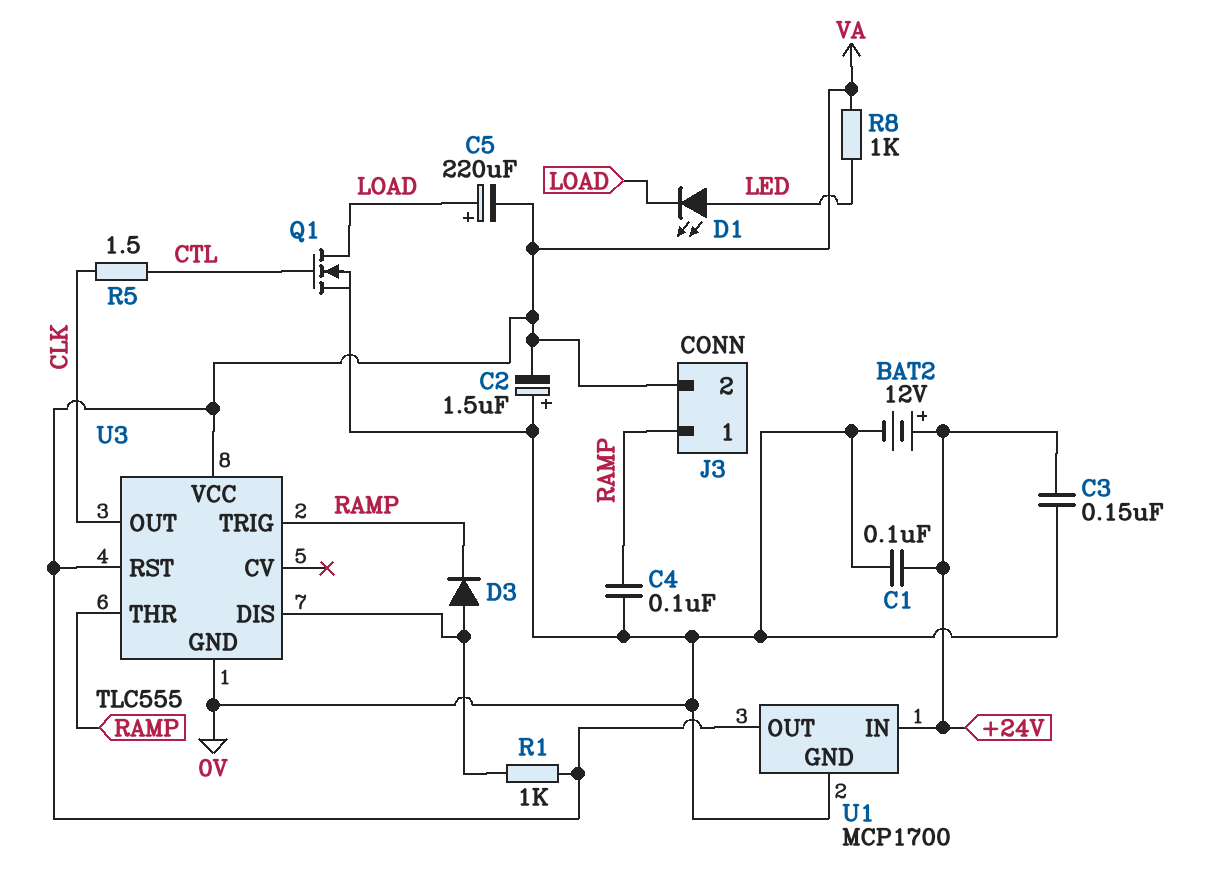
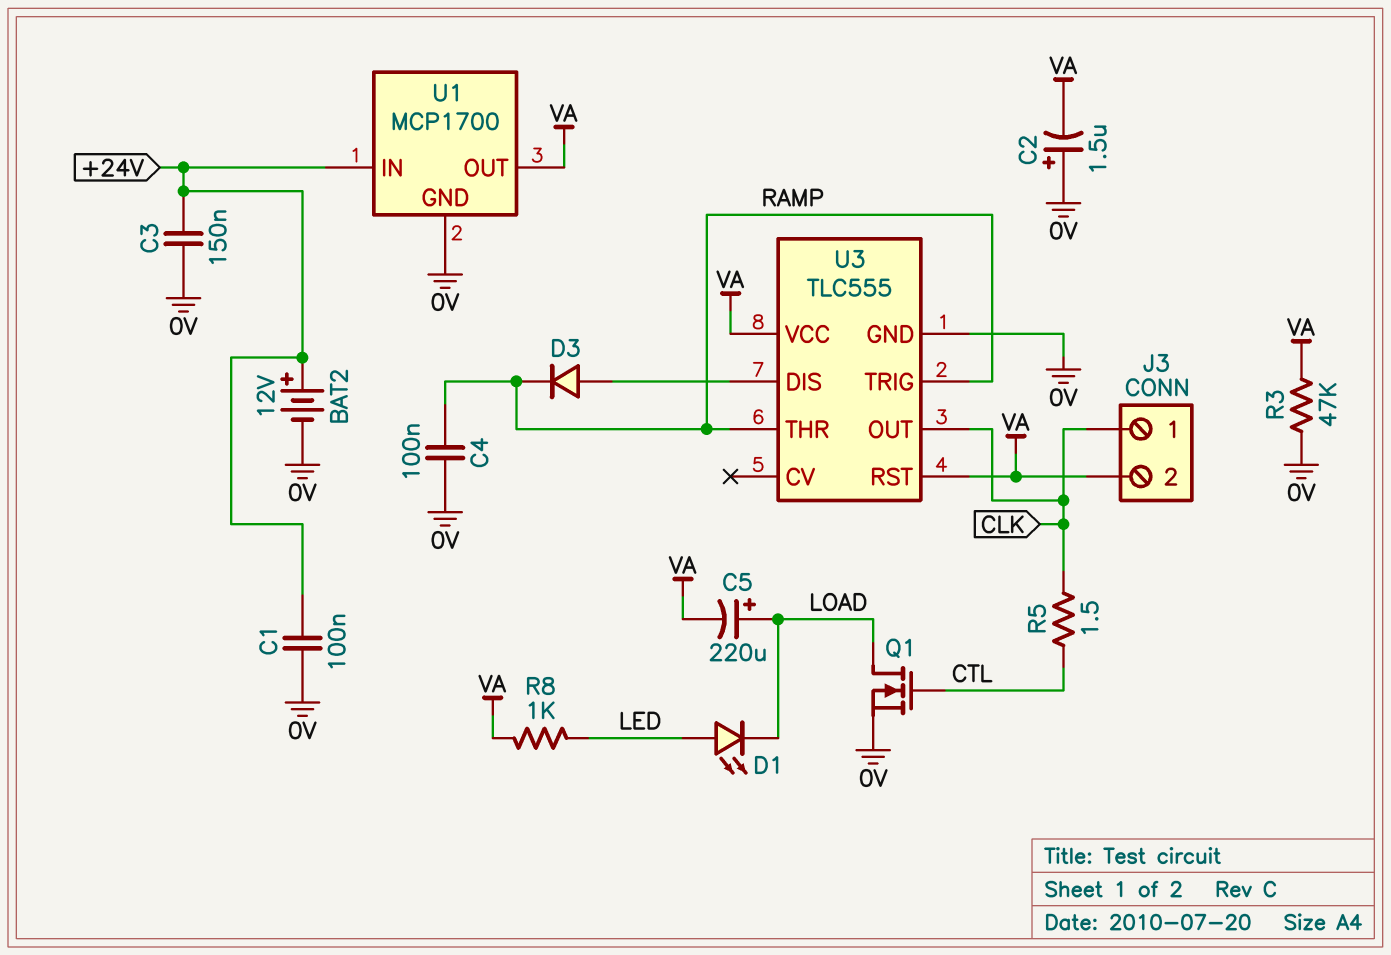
J3 pin 1: RAMP -> CLK
R1: 1k (U3/DIS, VA) -> none
R3: none -> 47k (0V, VA)

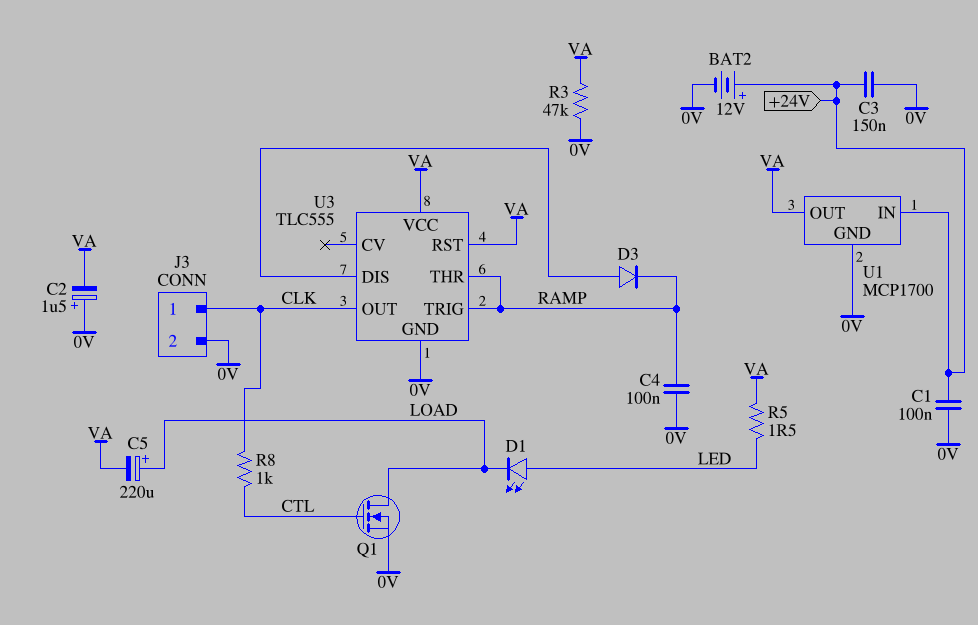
J3 pin 2: VA -> 0V
R5: 1.5 (CLK, CTL) -> 1.5 (LED, VA)
R8: 1k (LED, VA) -> 1k (CLK, CTL)

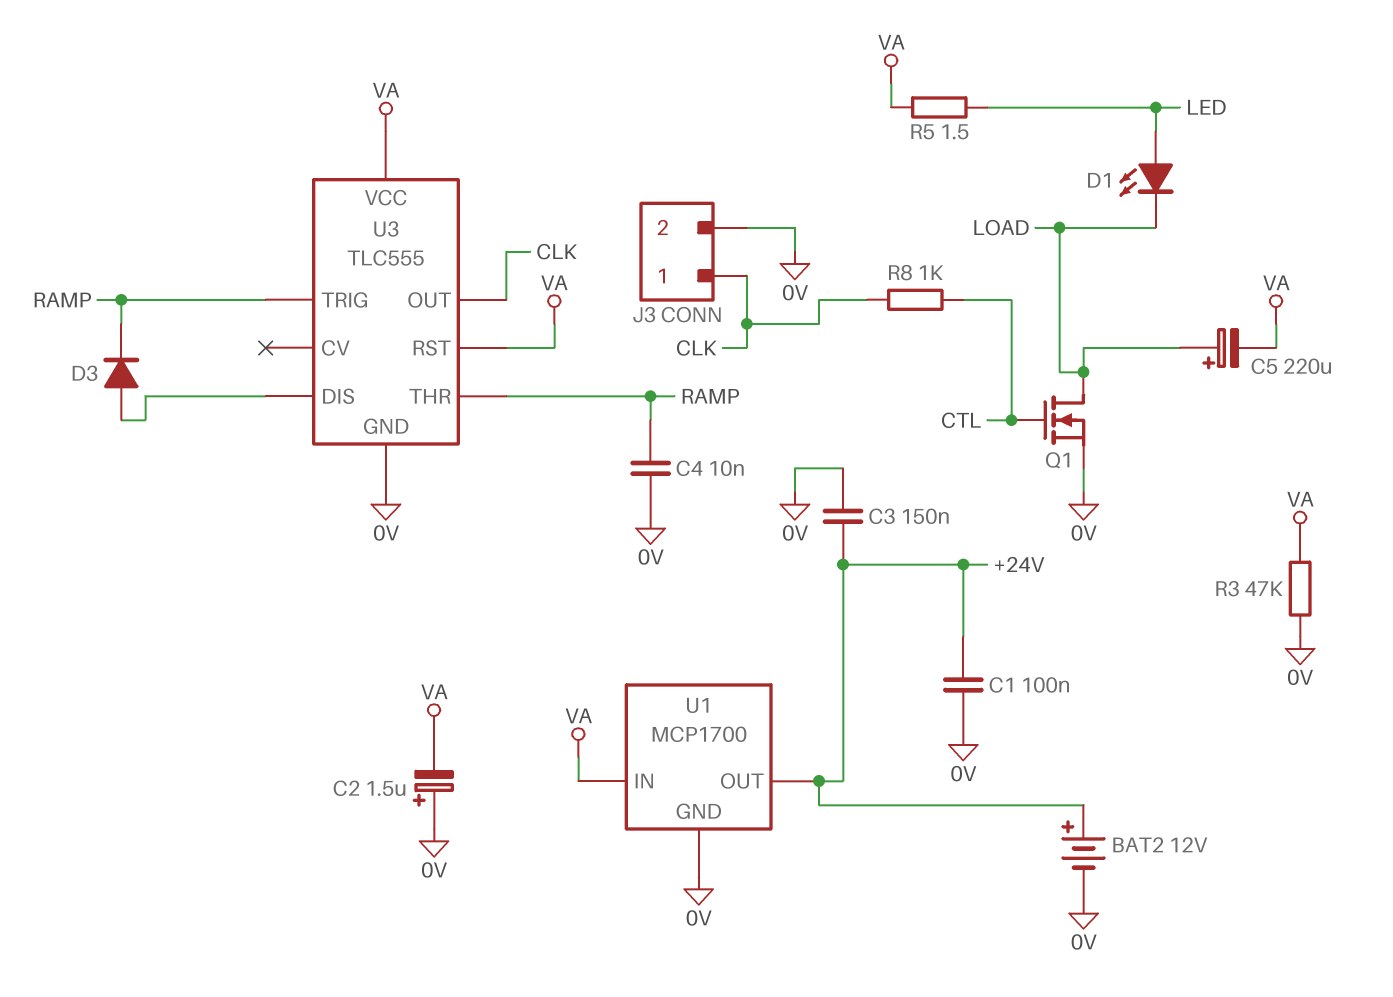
C4: 100nF (0V, RAMP) -> 10nF (0V, RAMP)
U1 pin IN: +24V -> VA
U1 pin OUT: VA -> +24V

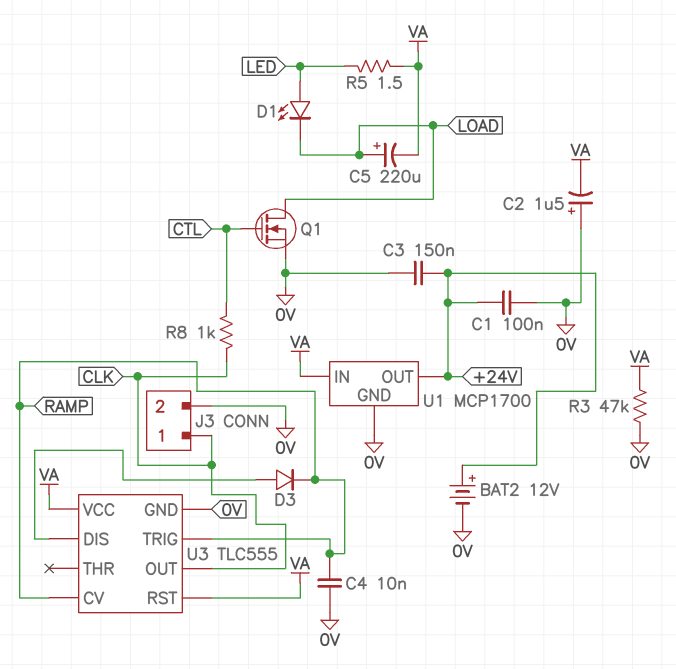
U3 pin CV: none -> RAMP
U3 pin THR: RAMP -> none

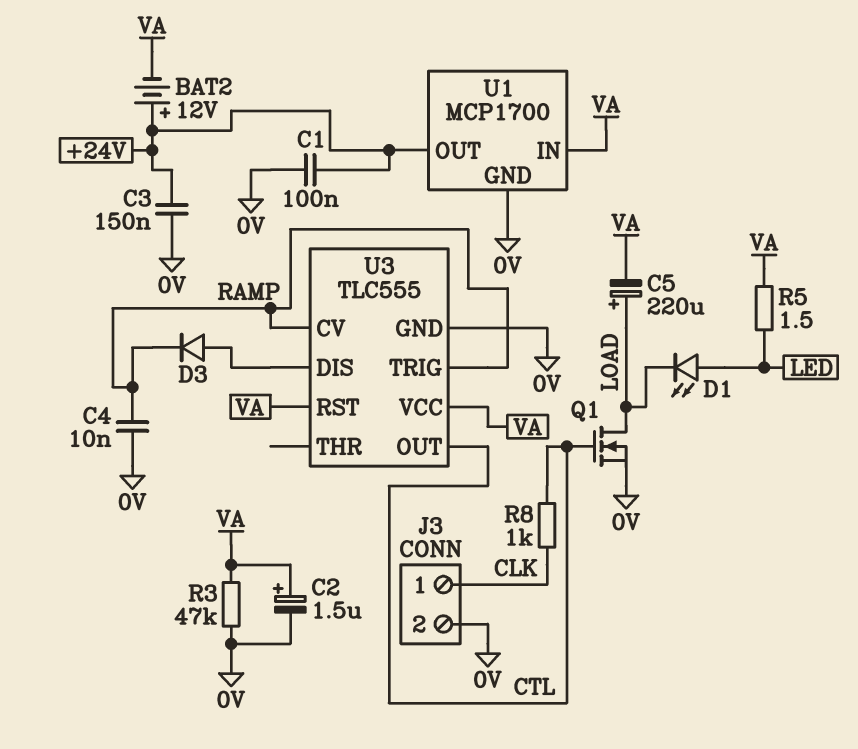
BAT2: 12V (plus +24V, minus 0V) -> 12V (plus +24V, minus VA)
C2: 1.5uF (plus 0V, minus VA) -> 1.5uF (plus VA, minus 0V)
U3 pin OUT: CLK -> CTL

